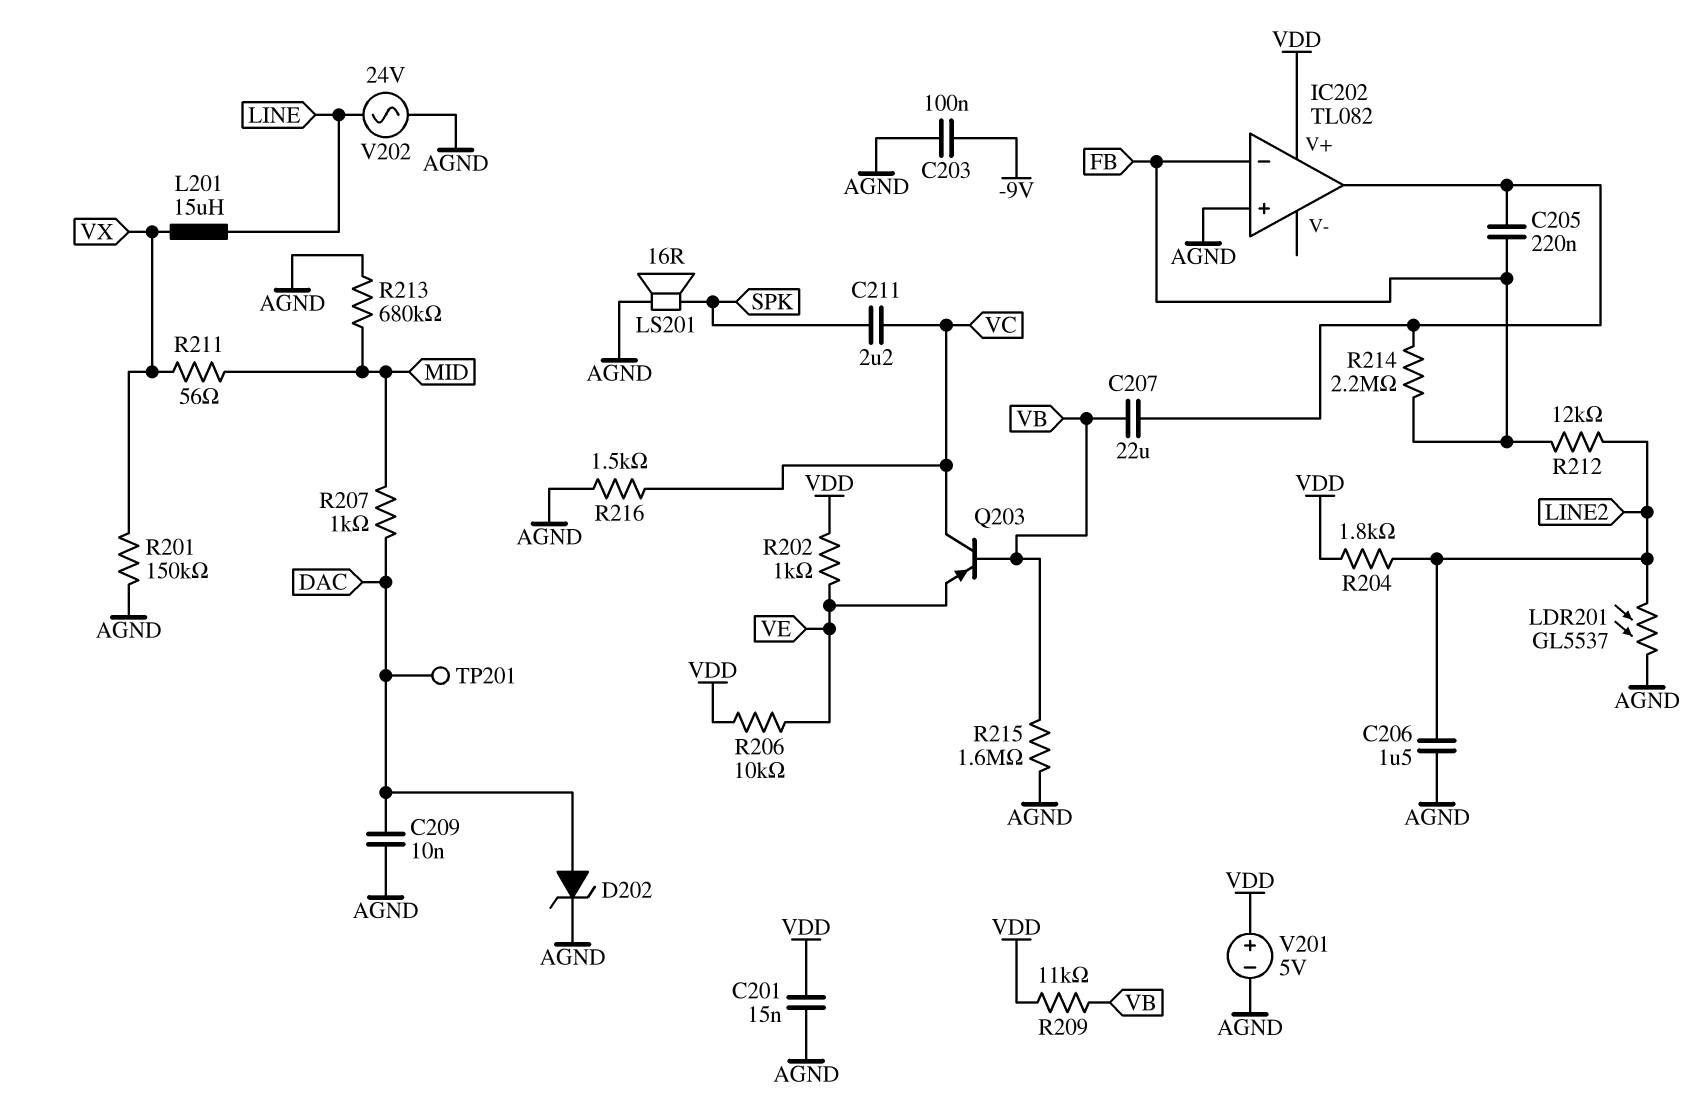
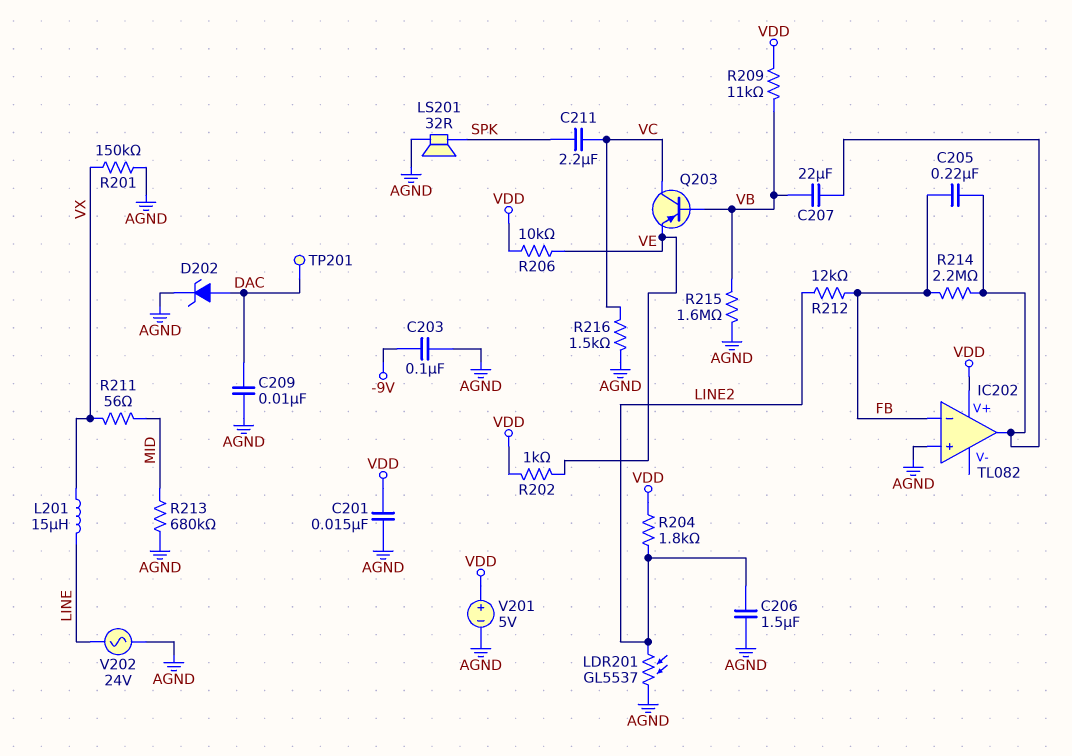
LS201: speaker 16R (AGND, SPK) -> speaker 32R (AGND, SPK)
R207: 1k (DAC, MID) -> none

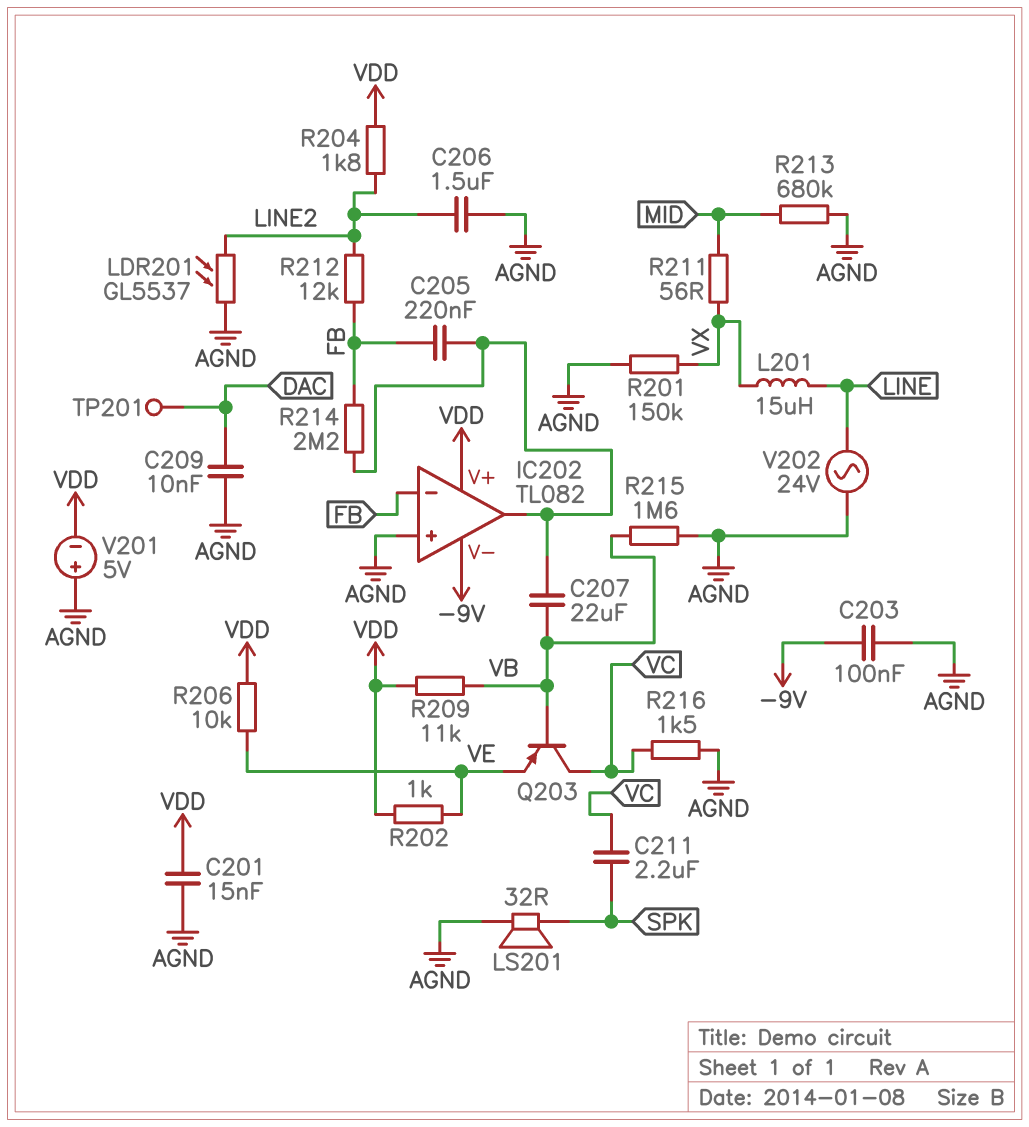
D202: zener (A DAC, K AGND) -> none
IC202 pin V-: none -> -9V
V201: 5V (plus VDD, minus AGND) -> 5V (plus AGND, minus VDD)

